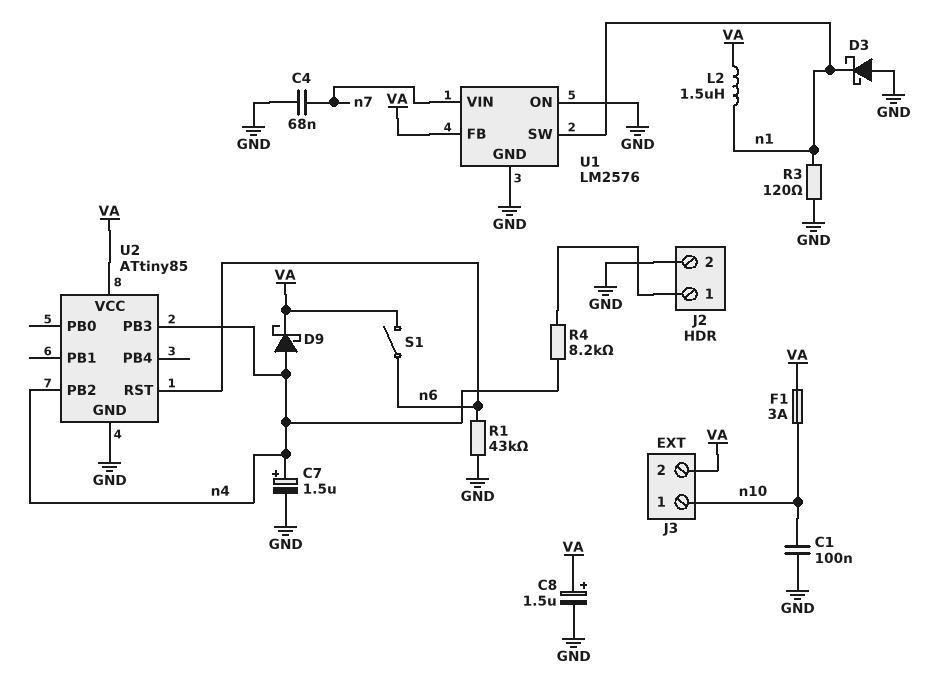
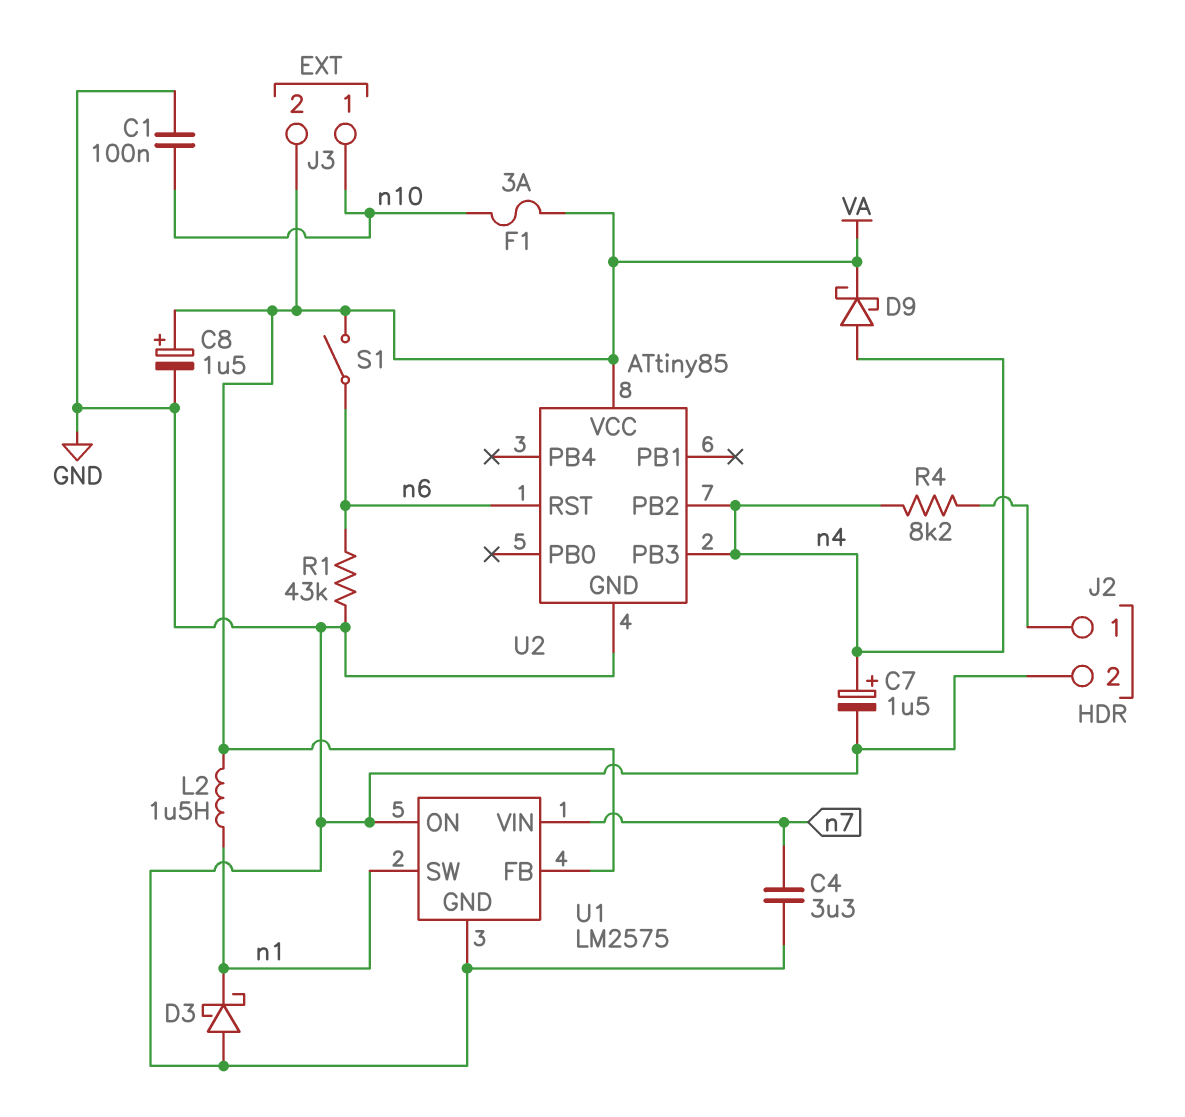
C4: 68nF (GND, n7) -> 3.3uF (GND, n7)
R3: 120 (GND, n1) -> none
U1: LM2576 -> LM2575

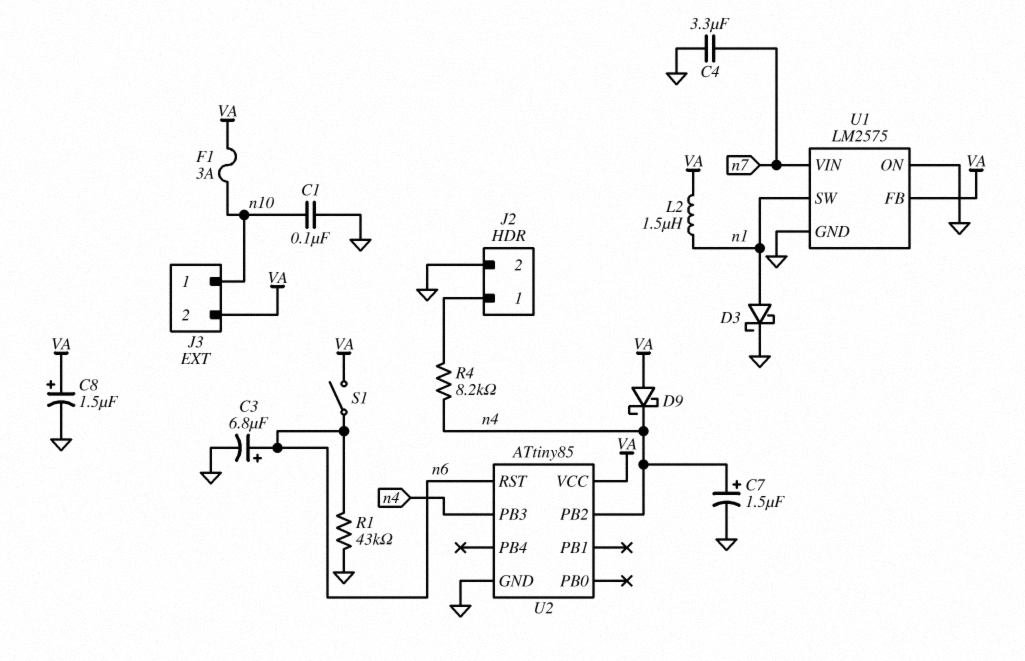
C3: none -> 6.8uF (plus n6, minus GND)
D3: schottky (A GND, K n1) -> schottky (A n1, K GND)
D9: schottky (A n4, K VA) -> schottky (A VA, K n4)

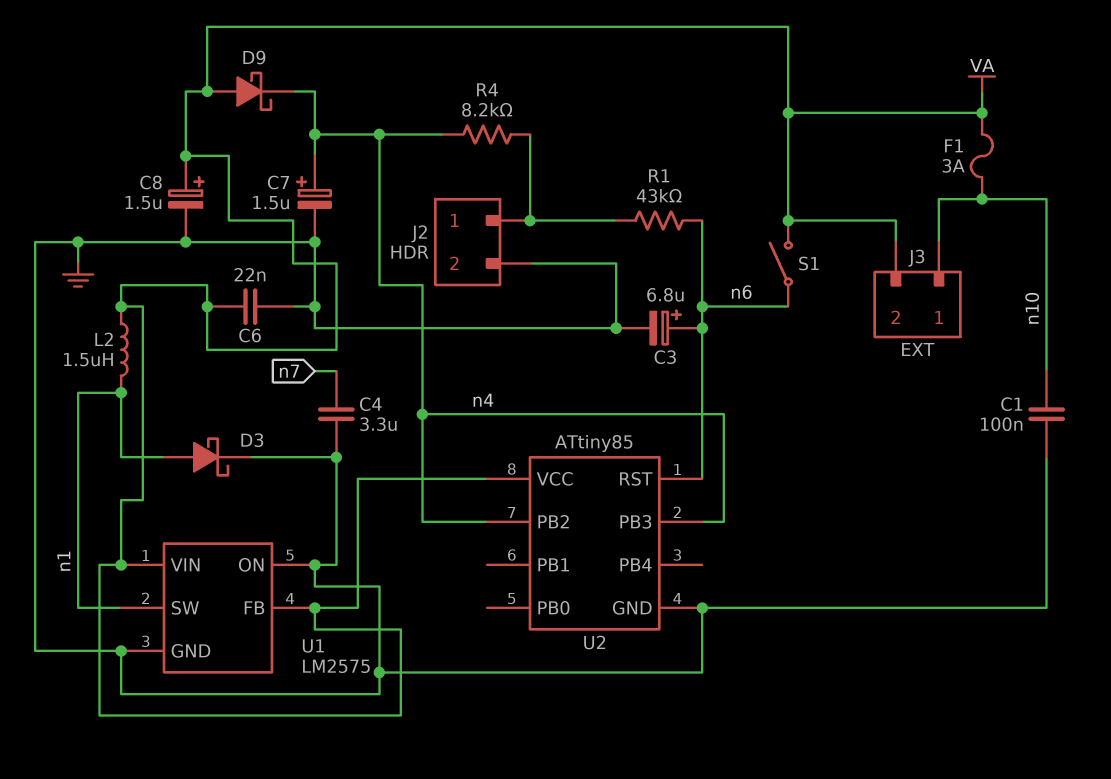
C6: none -> 22nF (GND, VA)
R1: 43k (GND, n6) -> 43k (J2/1, n6)
U1 pin VIN: n7 -> VA

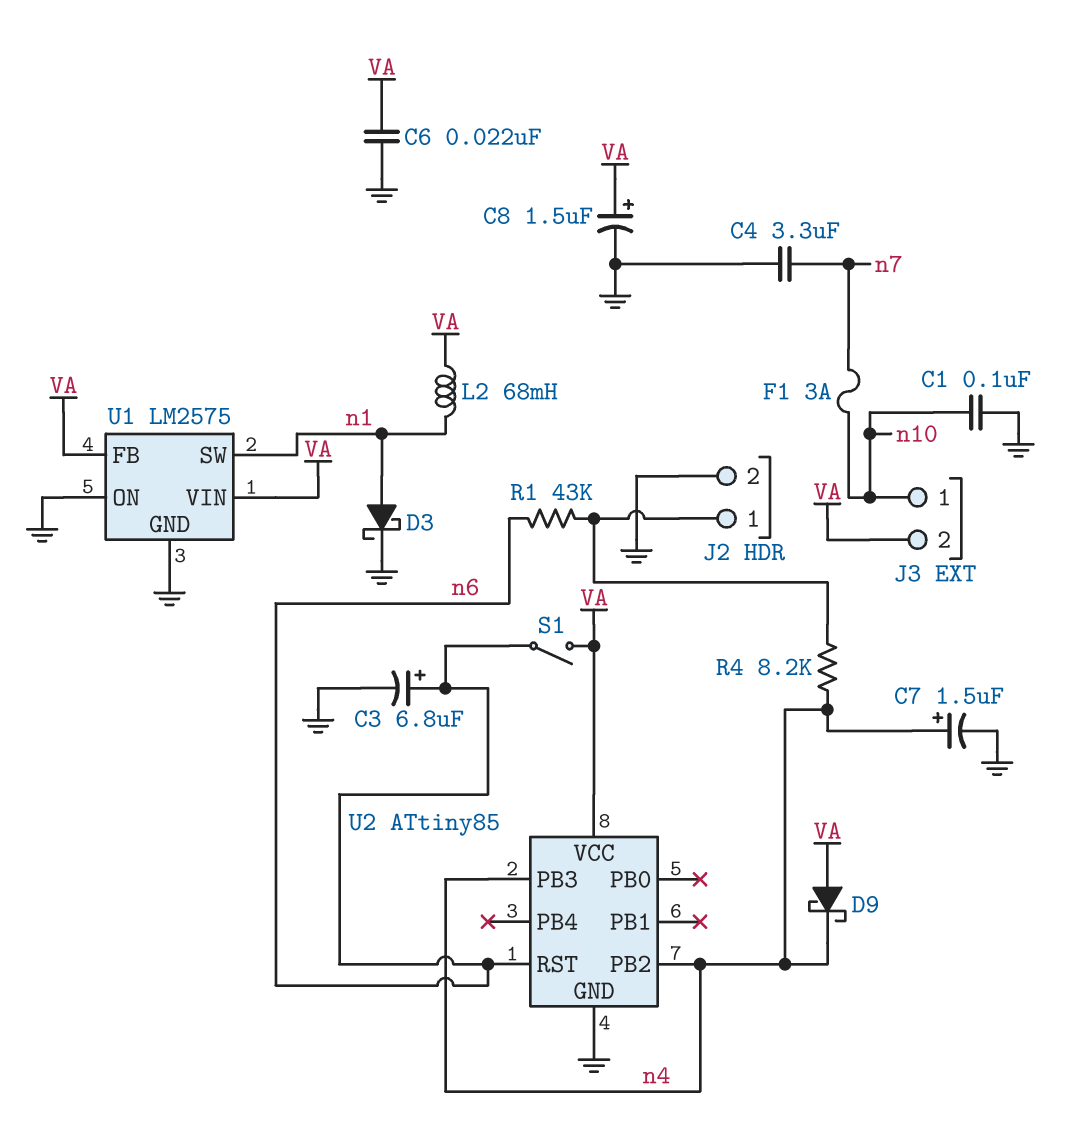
F1: 3A (VA, n10) -> 3A (n7, n10)
L2: 1.5uH (VA, n1) -> 68mH (VA, n1)

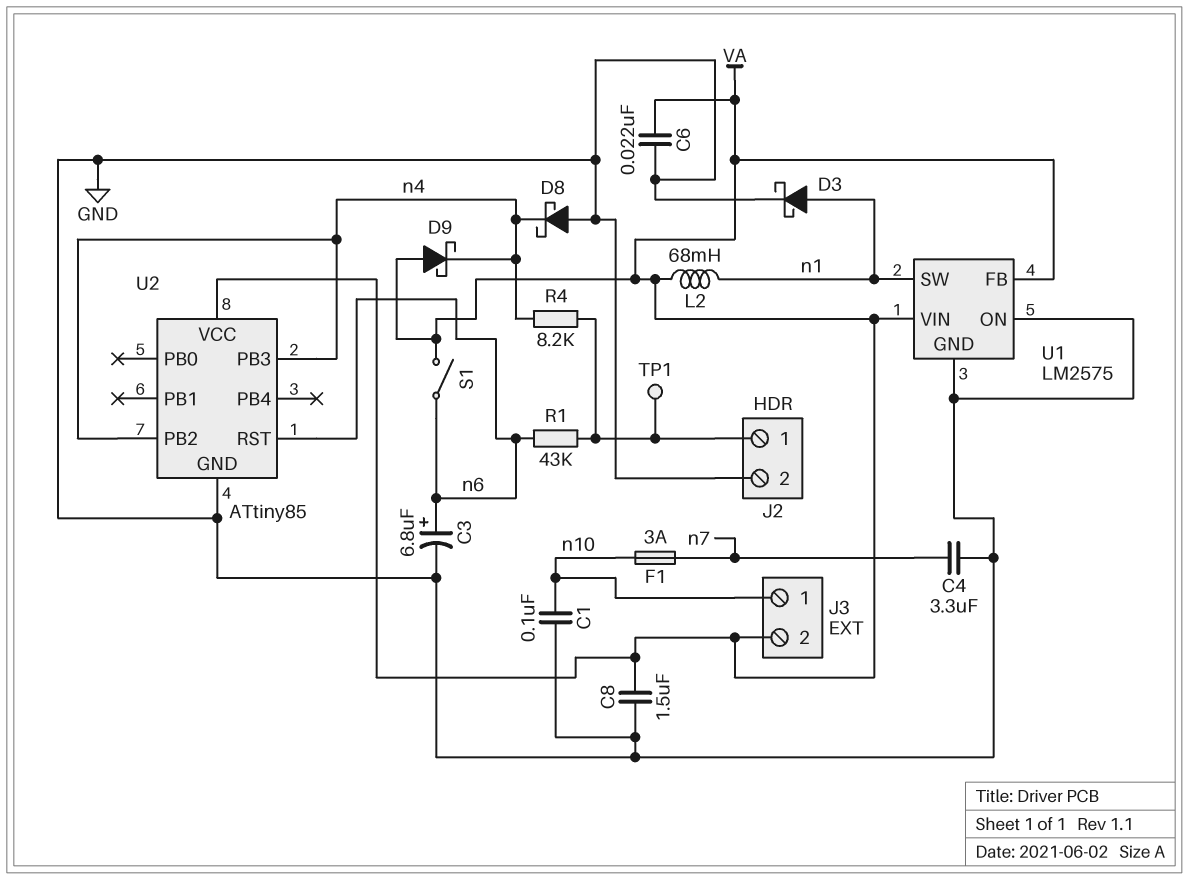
C7: 1.5uF (plus n4, minus GND) -> none
C8: 1.5uF (plus VA, minus GND) -> 1.5uF (GND, VA)
D8: none -> schottky (A GND, K n4)
TP1: none -> test point (J2/1)

